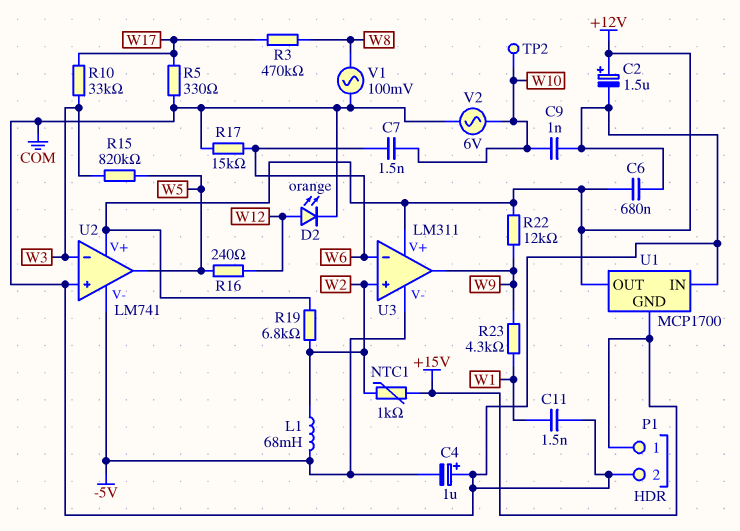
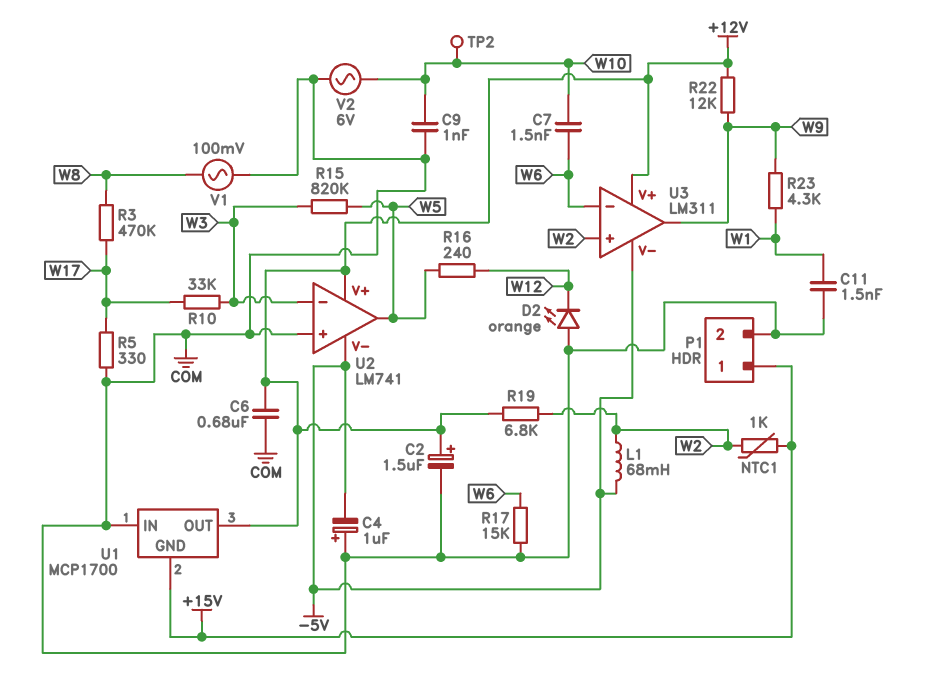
D2: LED orange (A W12, K COM) -> LED orange (A COM, K W12)

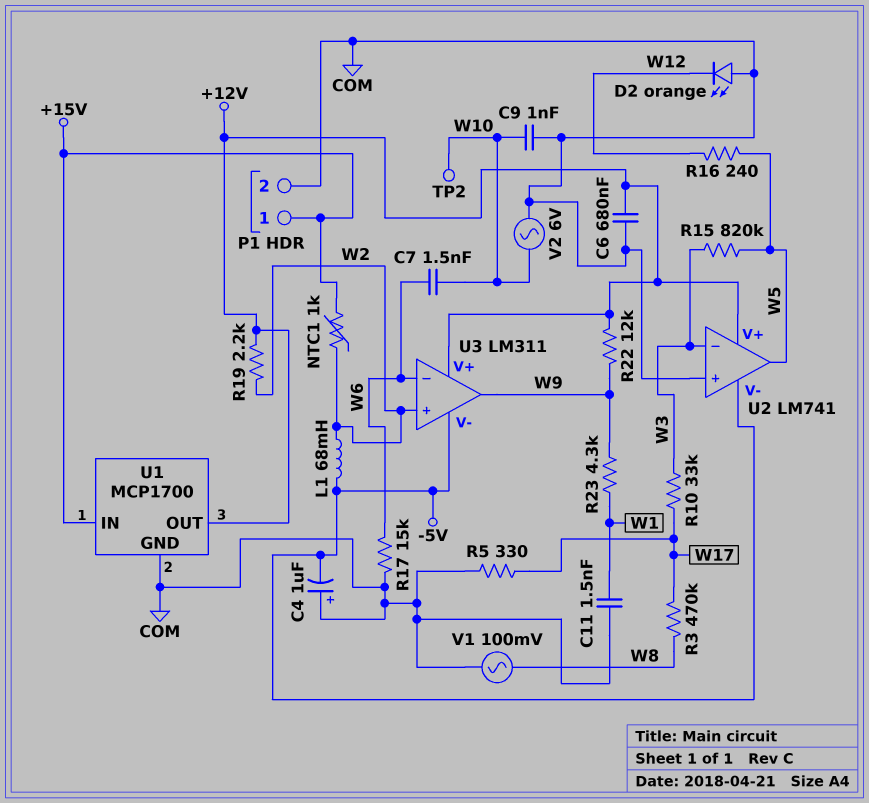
C2: 1.5uF (plus +12V, minus COM) -> none
R19: 6.8k (+12V, W2) -> 2.2k (+12V, W2)
U1 pin GND: +15V -> COM
U1 pin IN: COM -> +15V

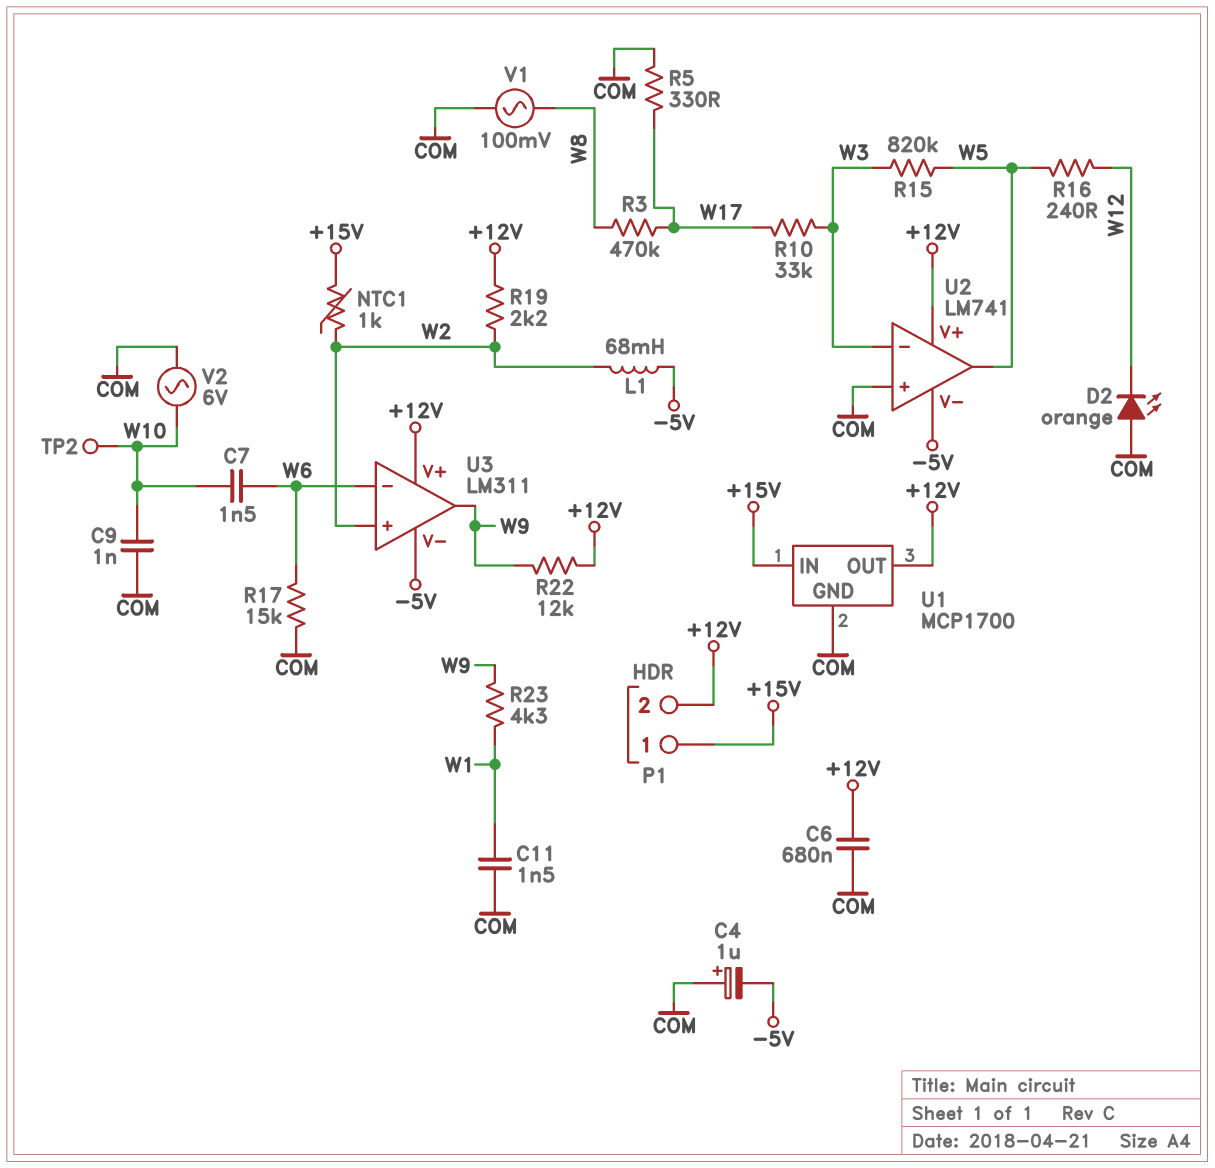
P1 pin 2: COM -> +12V

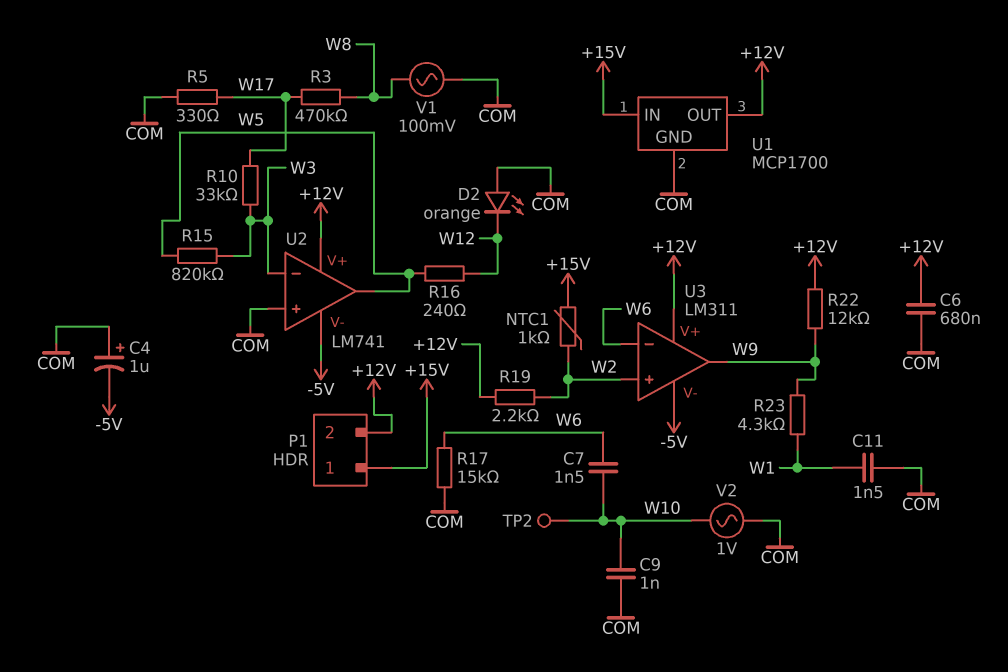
L1: 68mH (-5V, W2) -> none
V2: AC 6V (COM, W10) -> AC 1V (COM, W10)

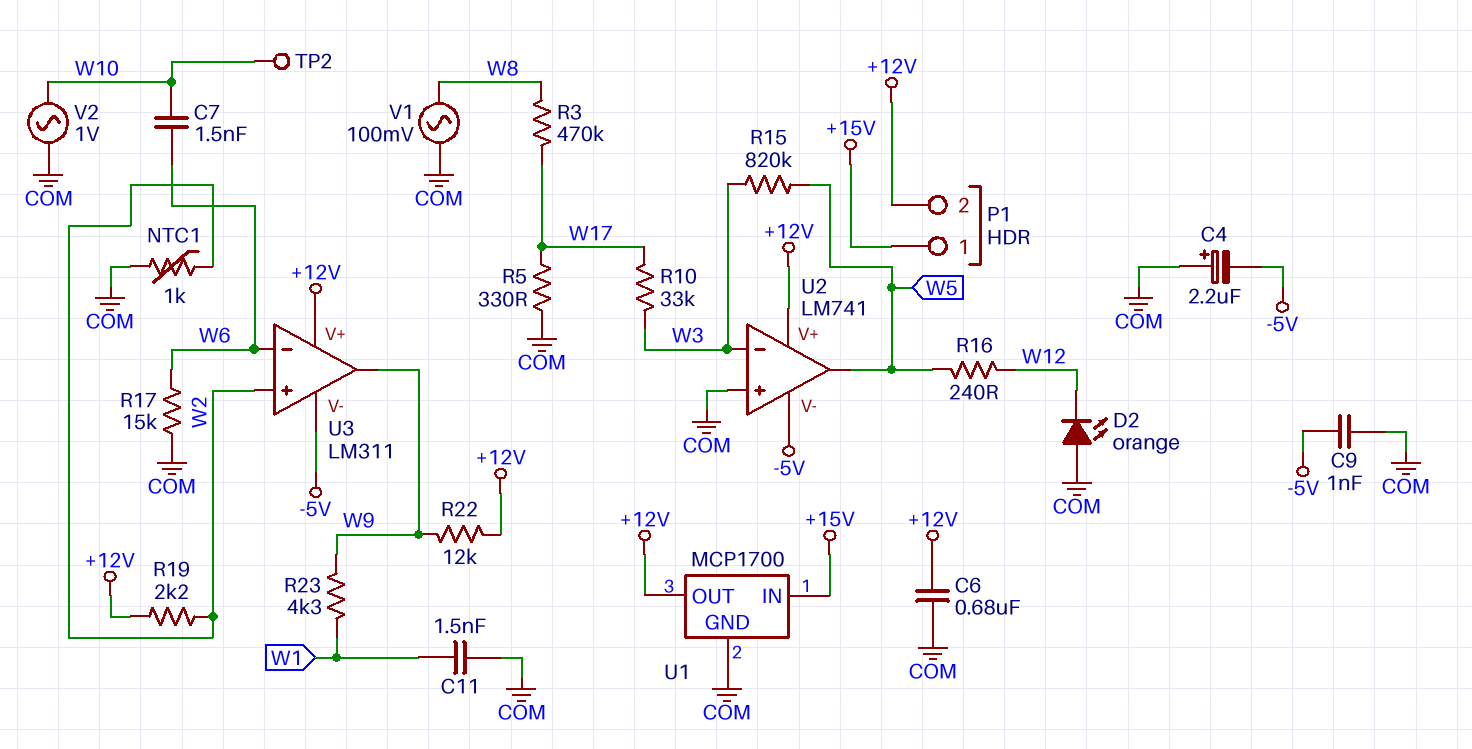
C4: 1uF (plus COM, minus -5V) -> 2.2uF (plus COM, minus -5V)
C9: 1nF (COM, W10) -> 1nF (-5V, COM)
NTC1: 1k (+15V, W2) -> 1k (COM, W2)

